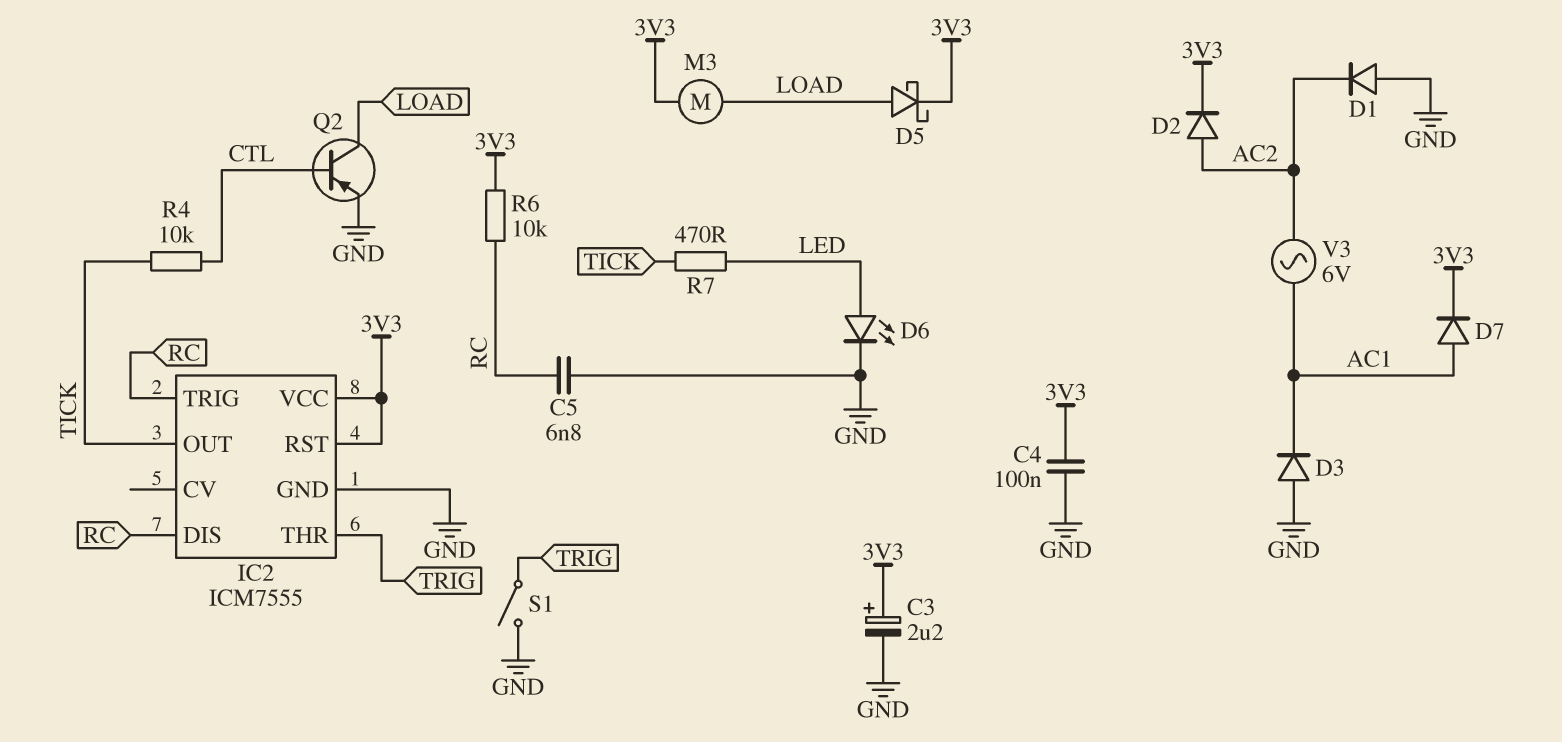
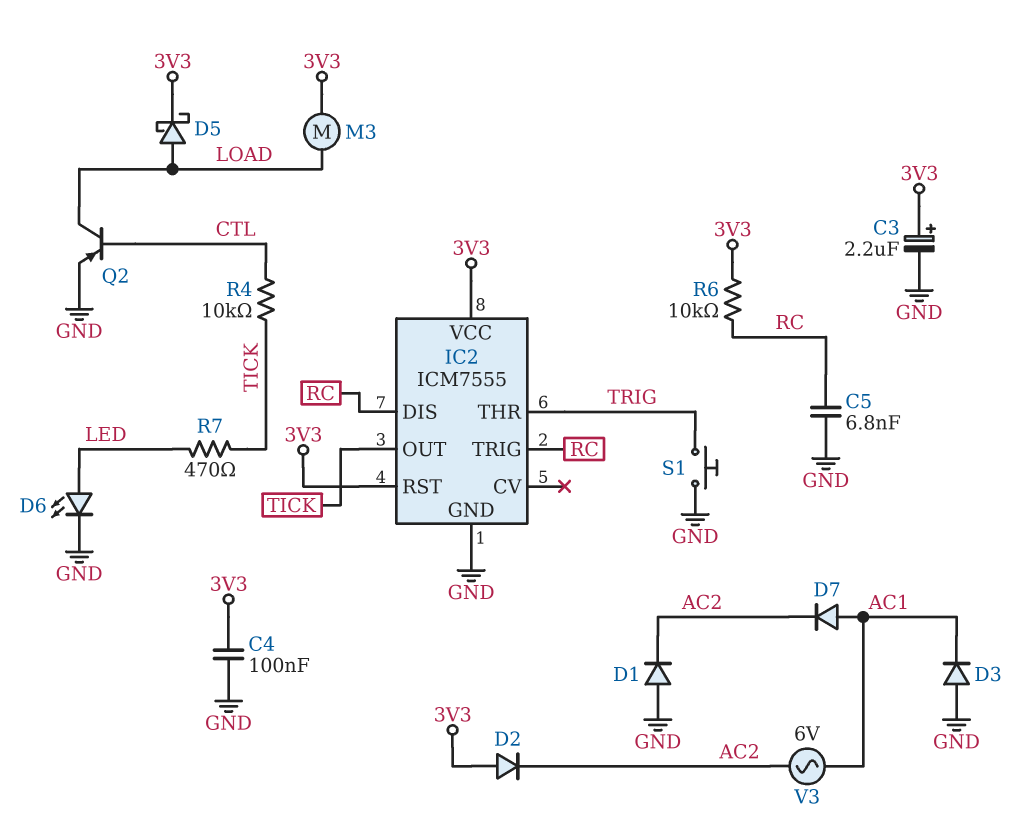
D2: diode (A AC2, K 3V3) -> diode (A 3V3, K AC2)
D7: diode (A AC1, K 3V3) -> diode (A AC1, K AC2)
S1: switch (GND, TRIG) -> button (GND, TRIG)

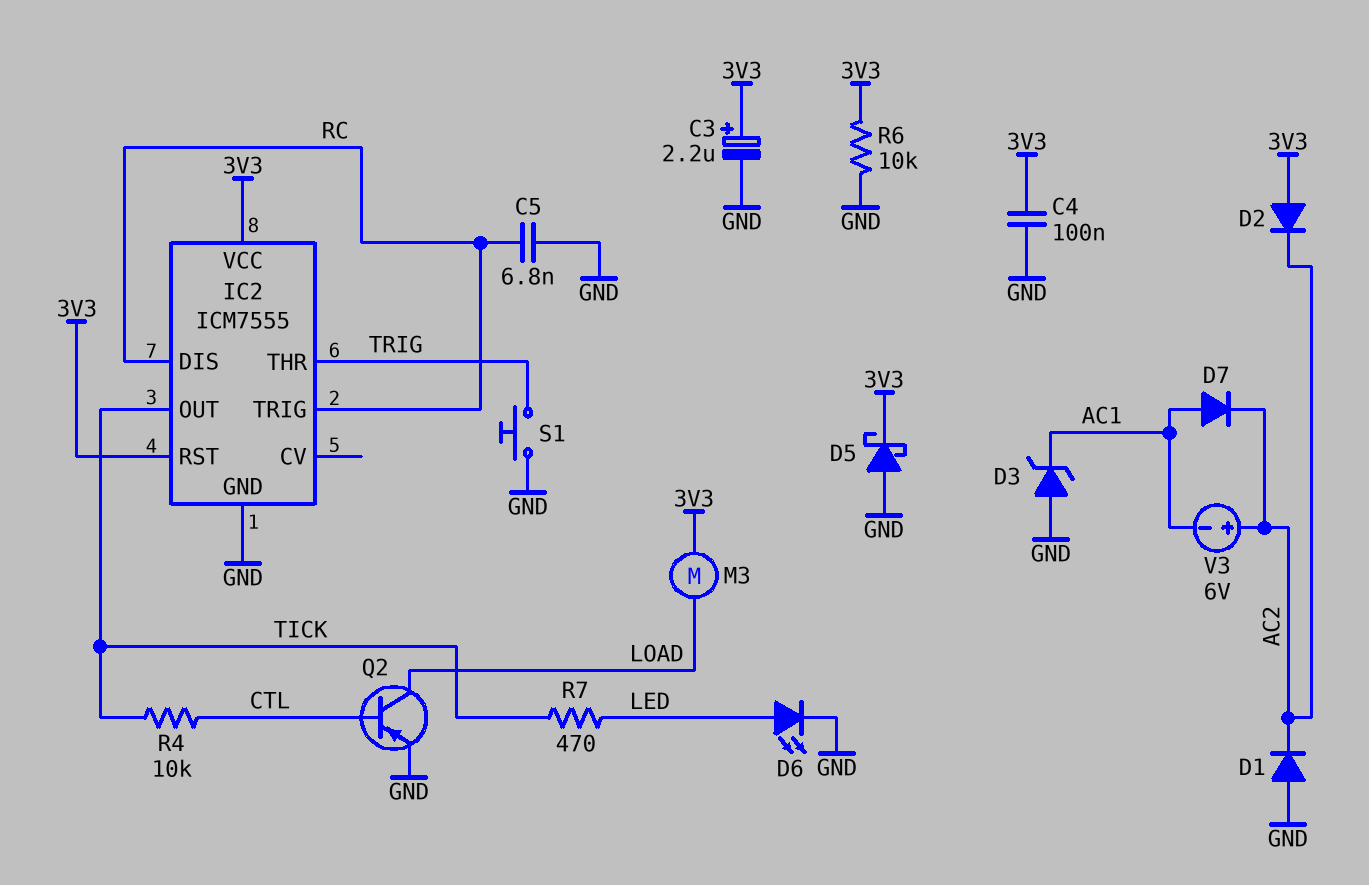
D3: diode (A GND, K AC1) -> zener (A GND, K AC1)
D5: schottky (A LOAD, K 3V3) -> schottky (A GND, K 3V3)
R6: 10k (3V3, RC) -> 10k (3V3, GND)
V3: AC 6V (AC1, AC2) -> 6V (plus AC2, minus AC1)

